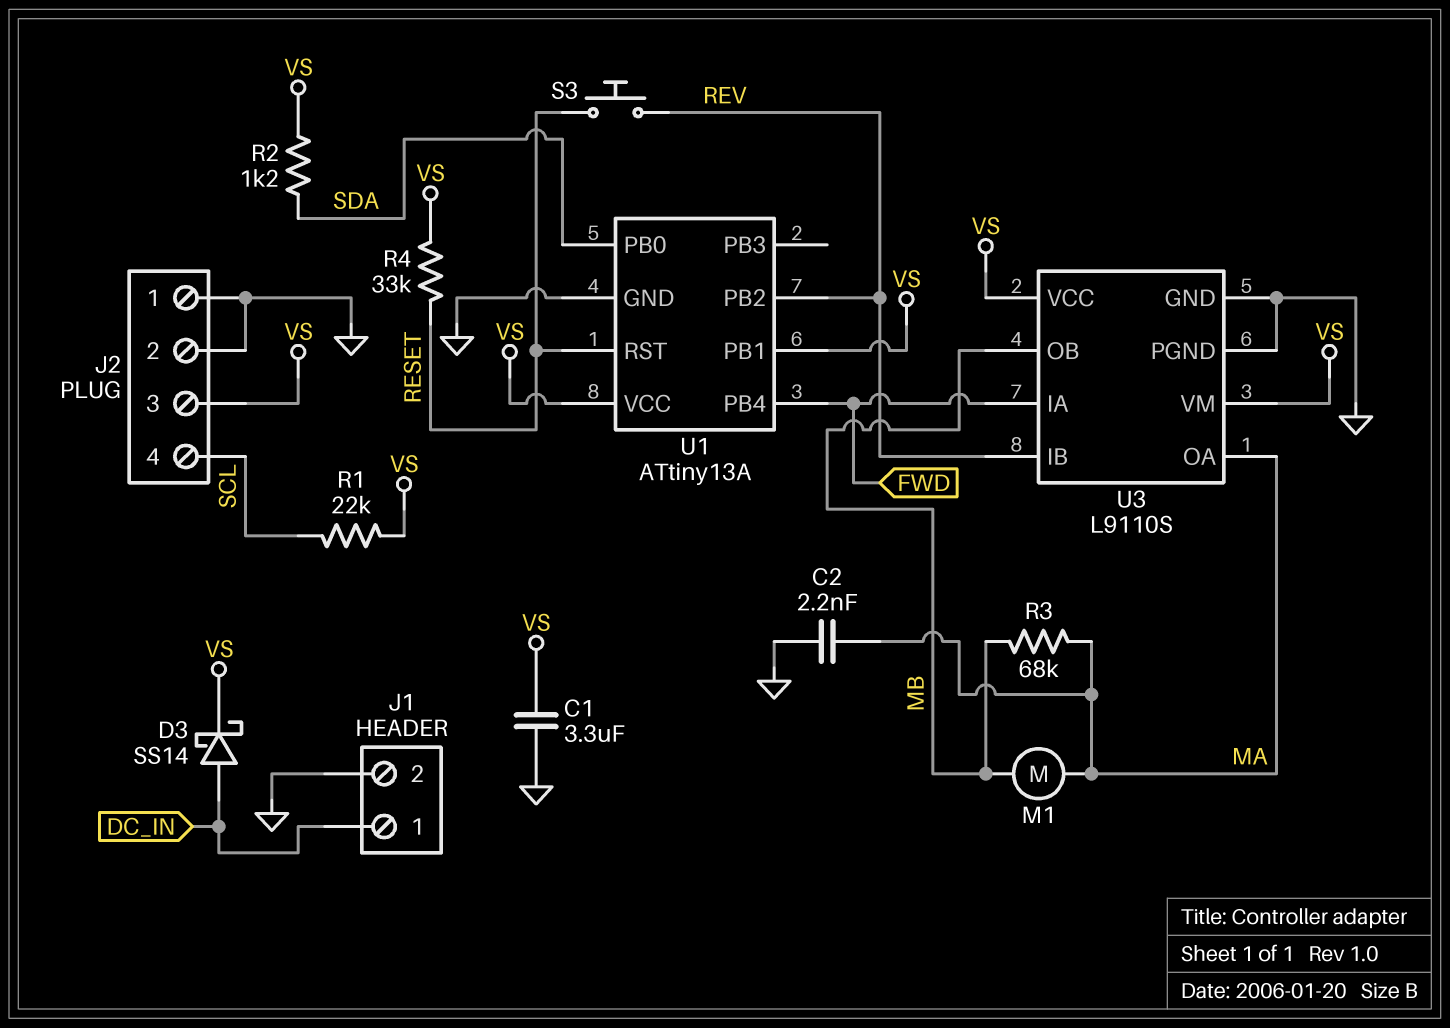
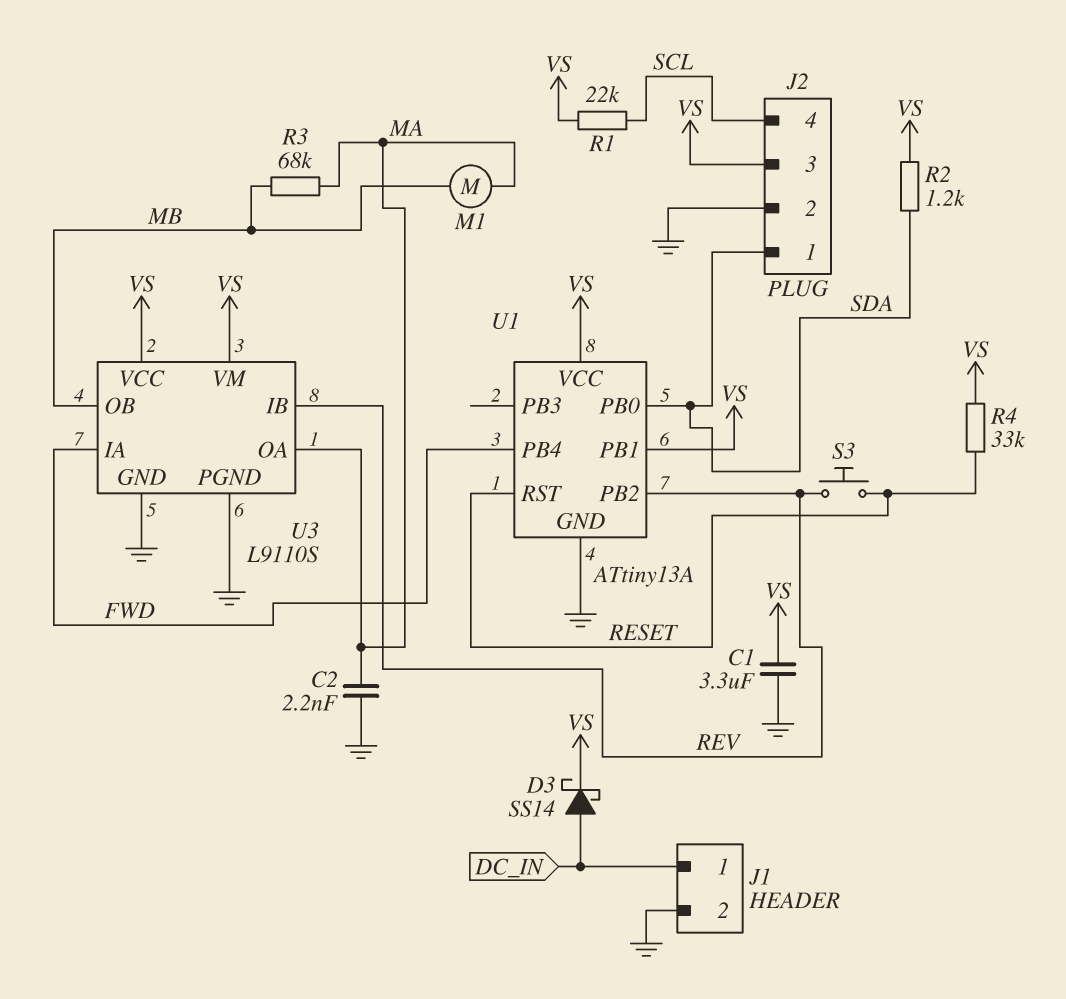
J2 pin 1: GND -> SDA

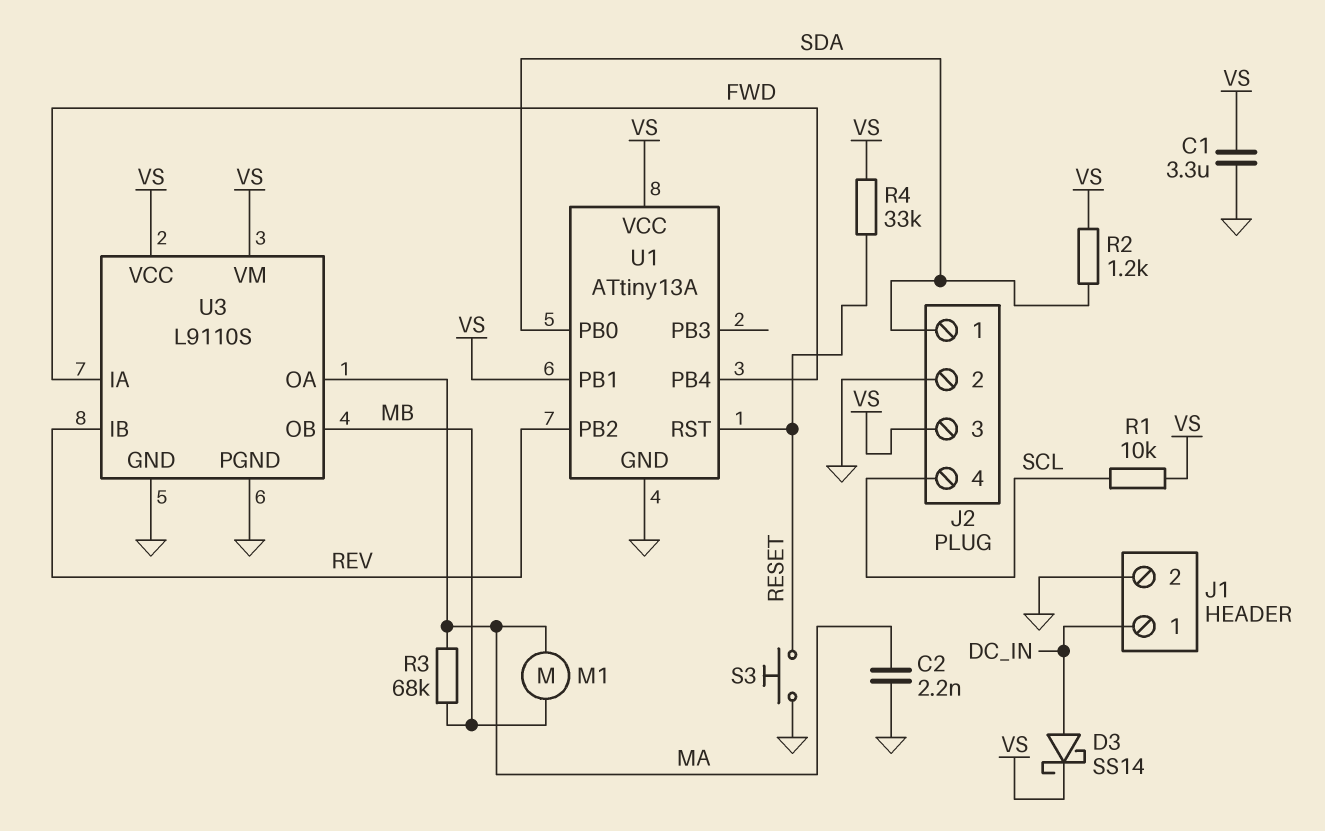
R1: 22k (SCL, VS) -> 10k (SCL, VS)
S3: button (RESET, REV) -> button (GND, RESET)

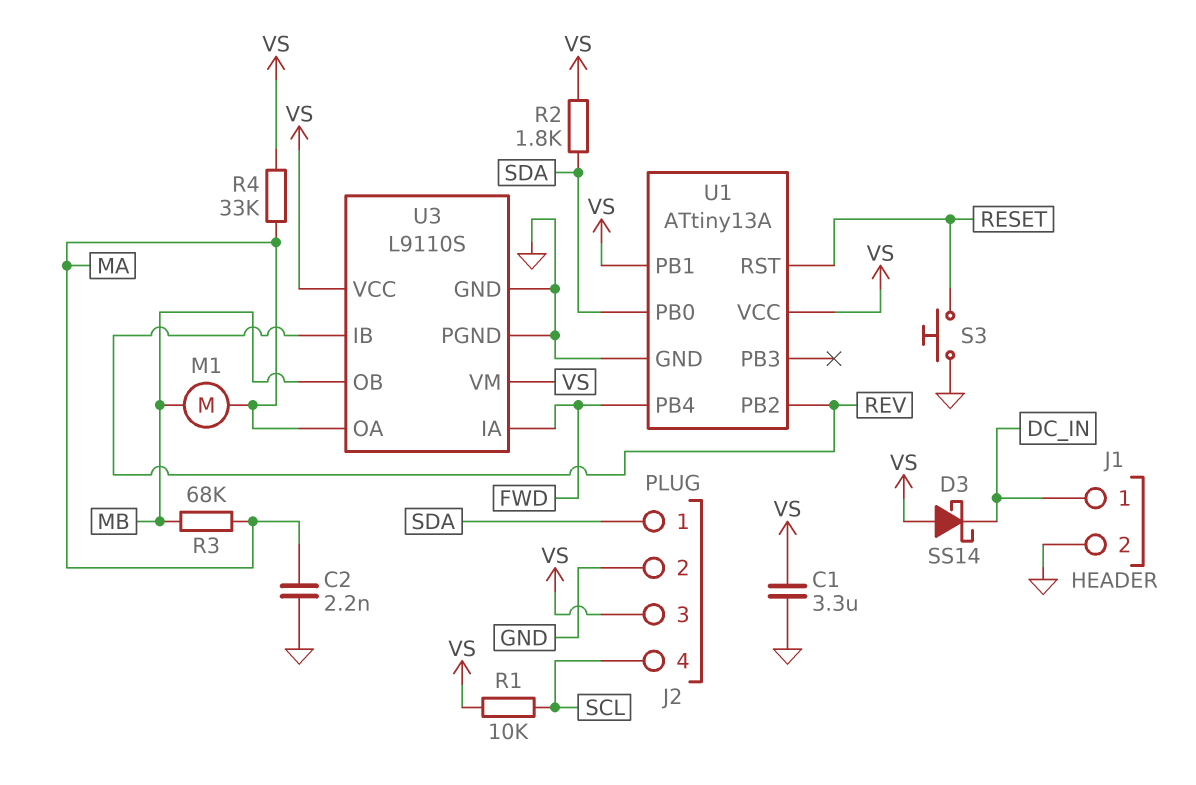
D3: schottky SS14 (A DC_IN, K VS) -> schottky SS14 (A VS, K DC_IN)
R2: 1.2k (SDA, VS) -> 1.8k (SDA, VS)
R4: 33k (RESET, VS) -> 33k (MA, VS)

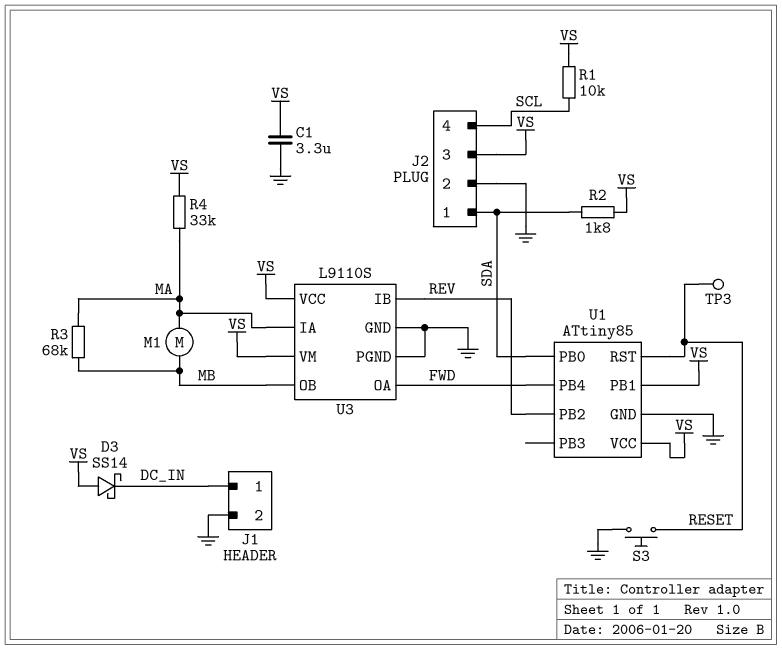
C2: 2.2nF (GND, MA) -> none
TP3: none -> test point (RESET)
U1: ATtiny13A -> ATtiny85
U3 pin IA: FWD -> MA
U3 pin OA: MA -> FWD

